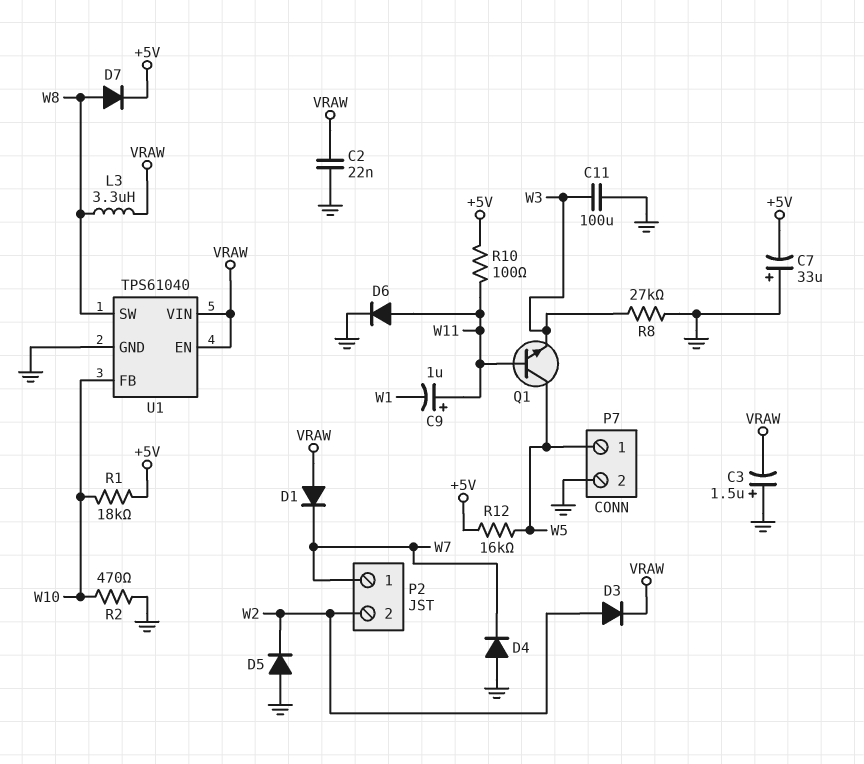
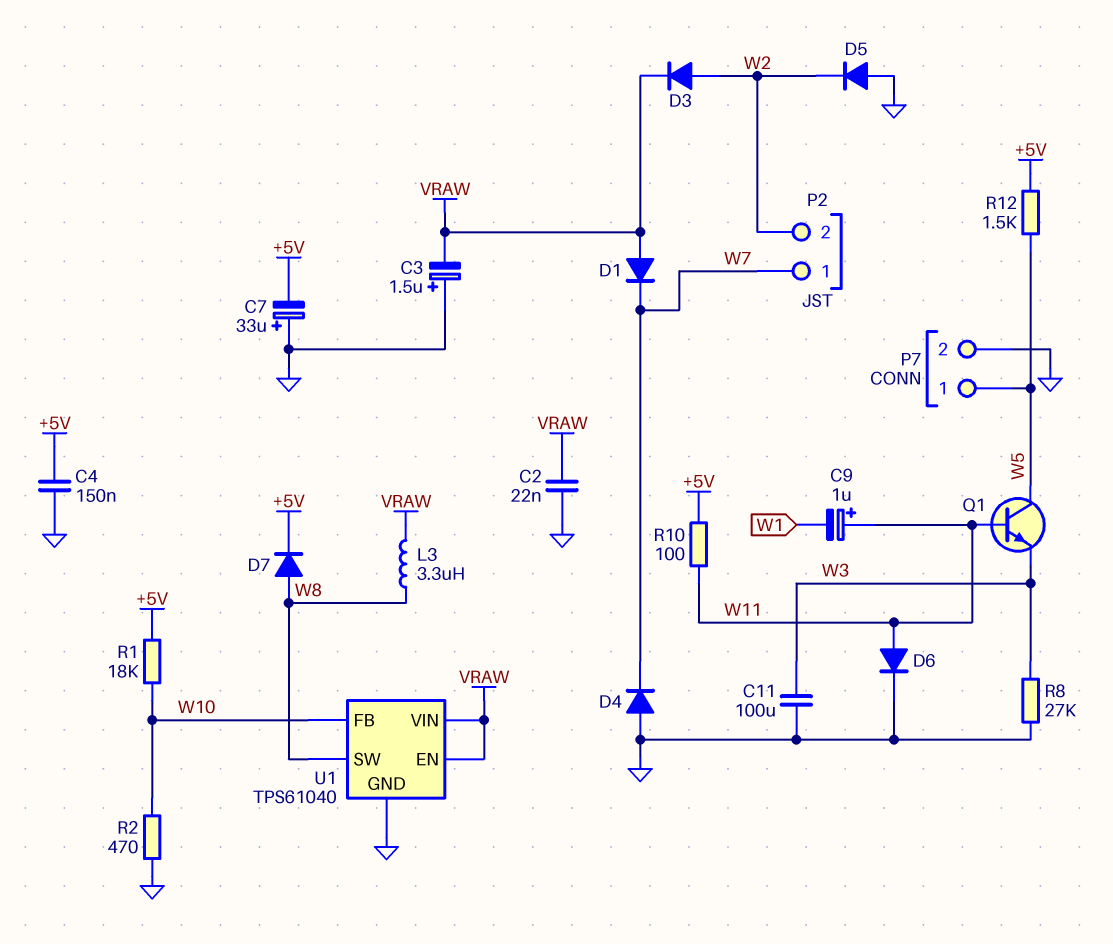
C4: none -> 150nF (+5V, GND)
R12: 16k (+5V, W5) -> 1.5k (+5V, W5)

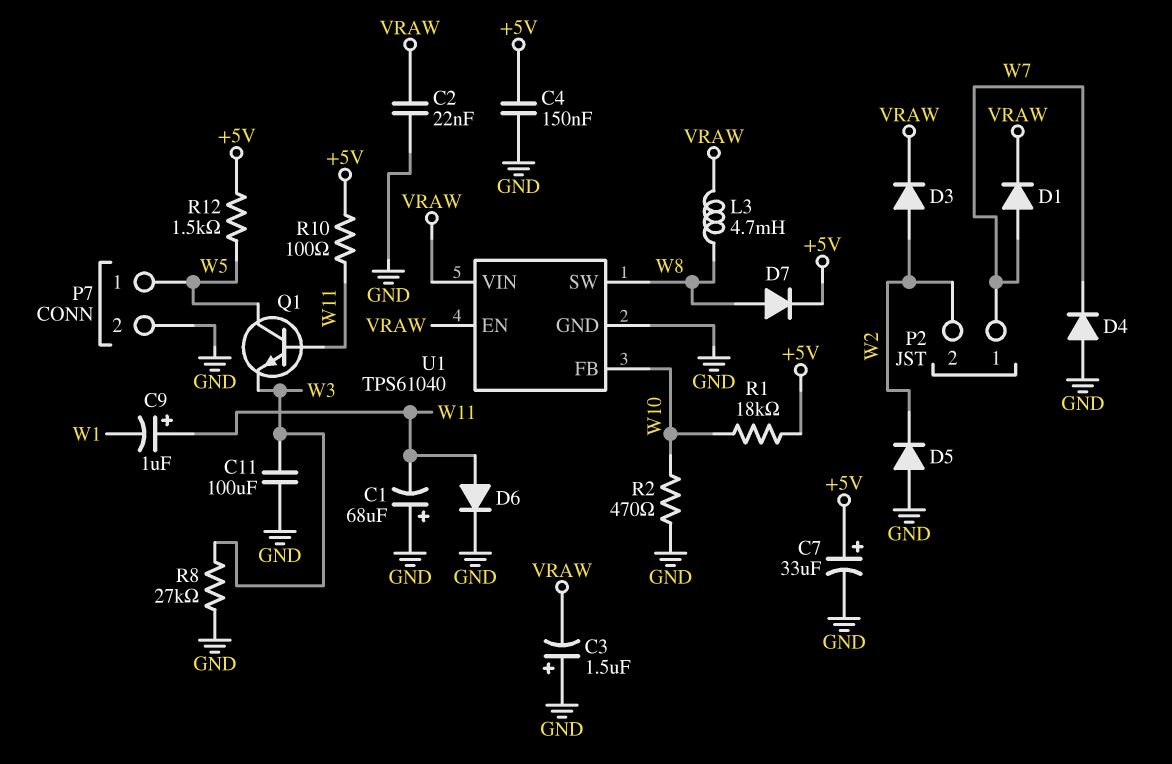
C1: none -> 68uF (plus GND, minus W11)
C7: 33uF (plus GND, minus +5V) -> 33uF (plus +5V, minus GND)
D1: diode (A VRAW, K W7) -> diode (A W7, K VRAW)
L3: 3.3uH (VRAW, W8) -> 4.7mH (VRAW, W8)

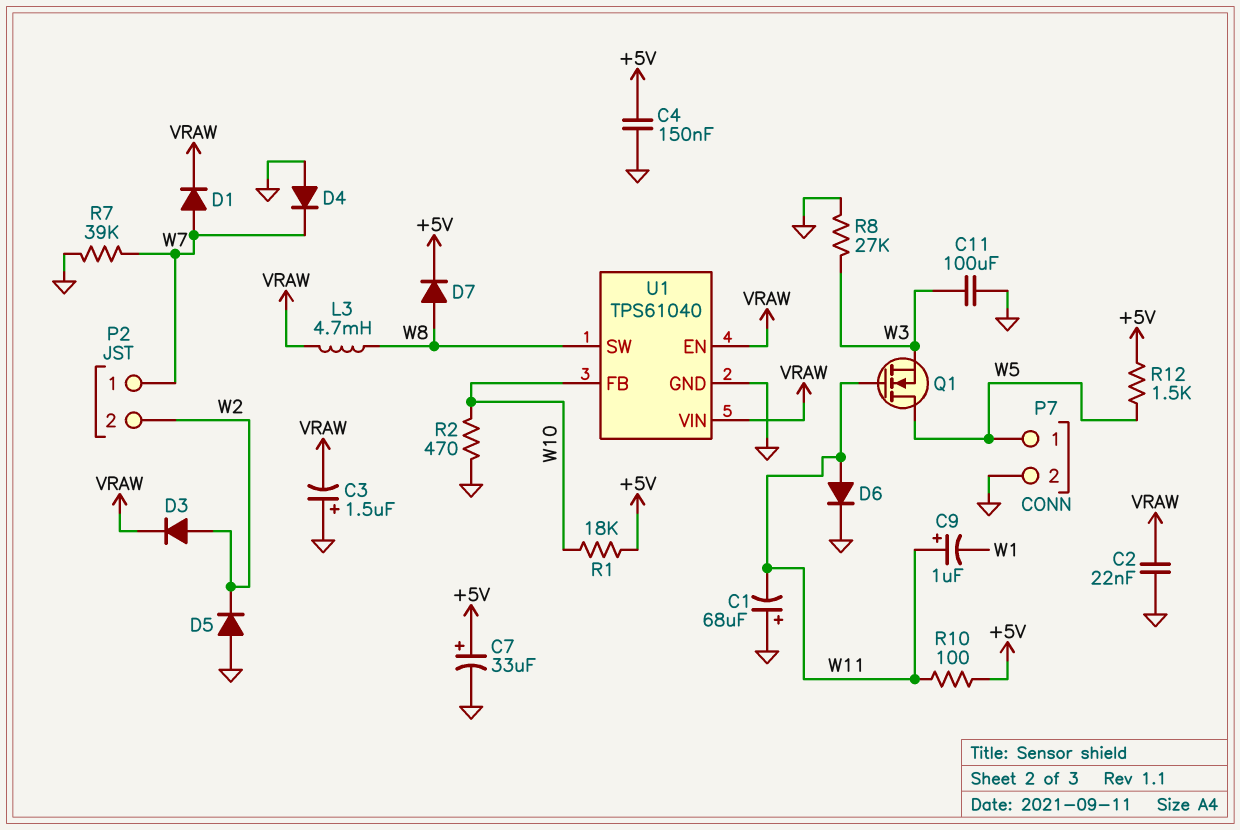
Q1: NPN (B W11, C W5, E W3) -> NMOS (G W11, D W5, S W3)
R7: none -> 39k (GND, W7)

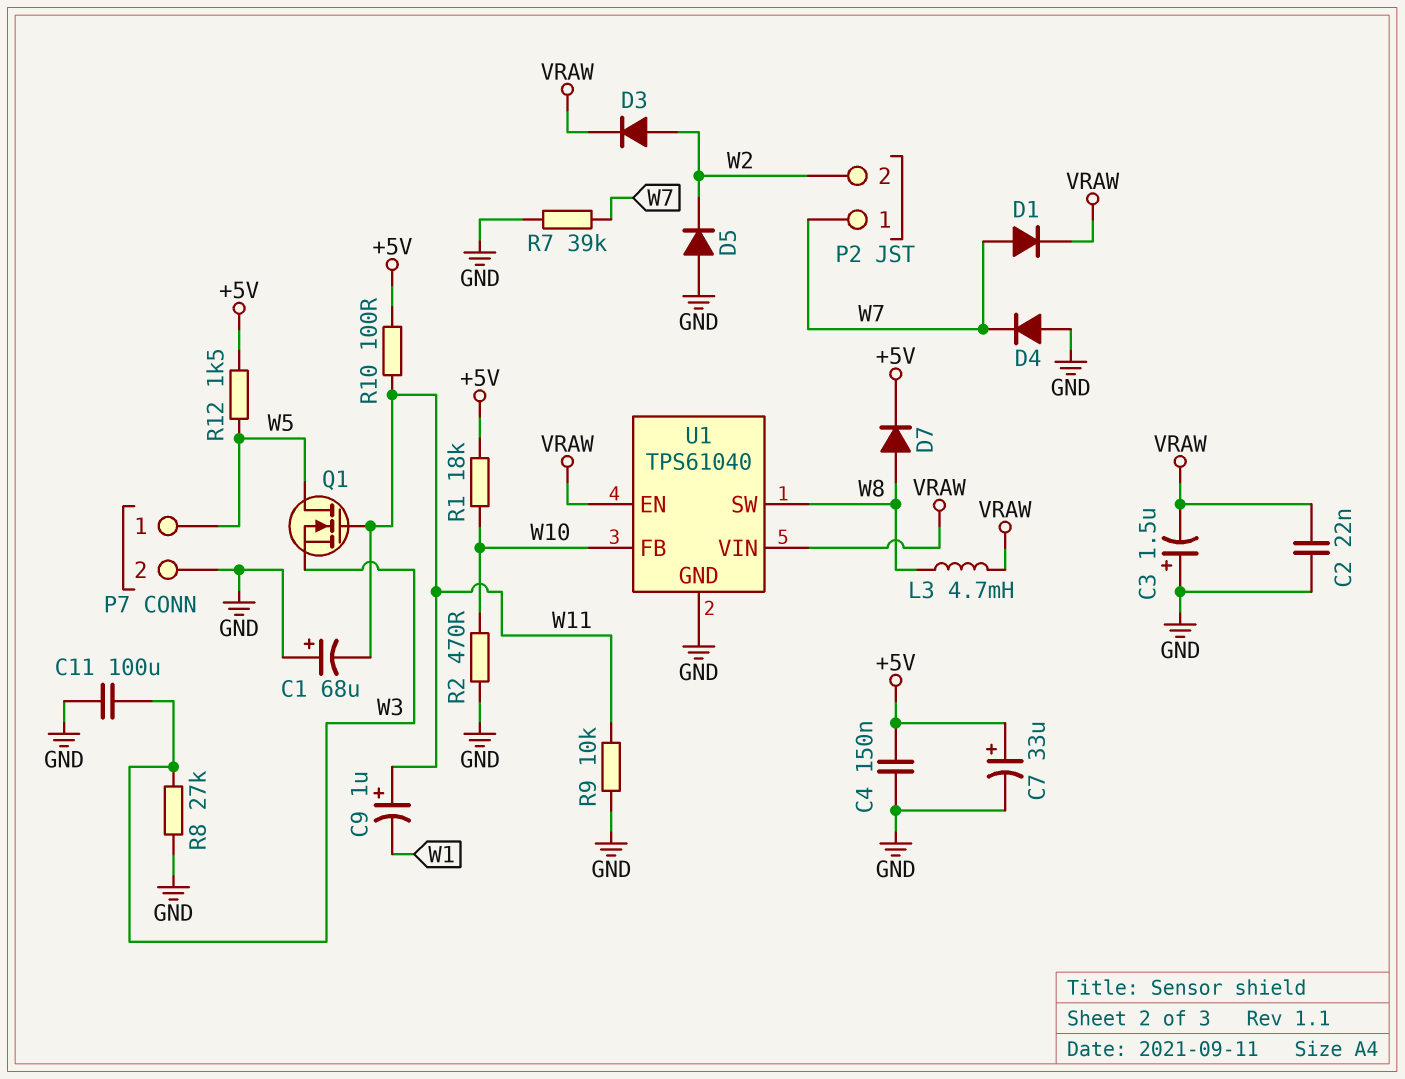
D6: diode (A W11, K GND) -> none
R9: none -> 10k (GND, W11)

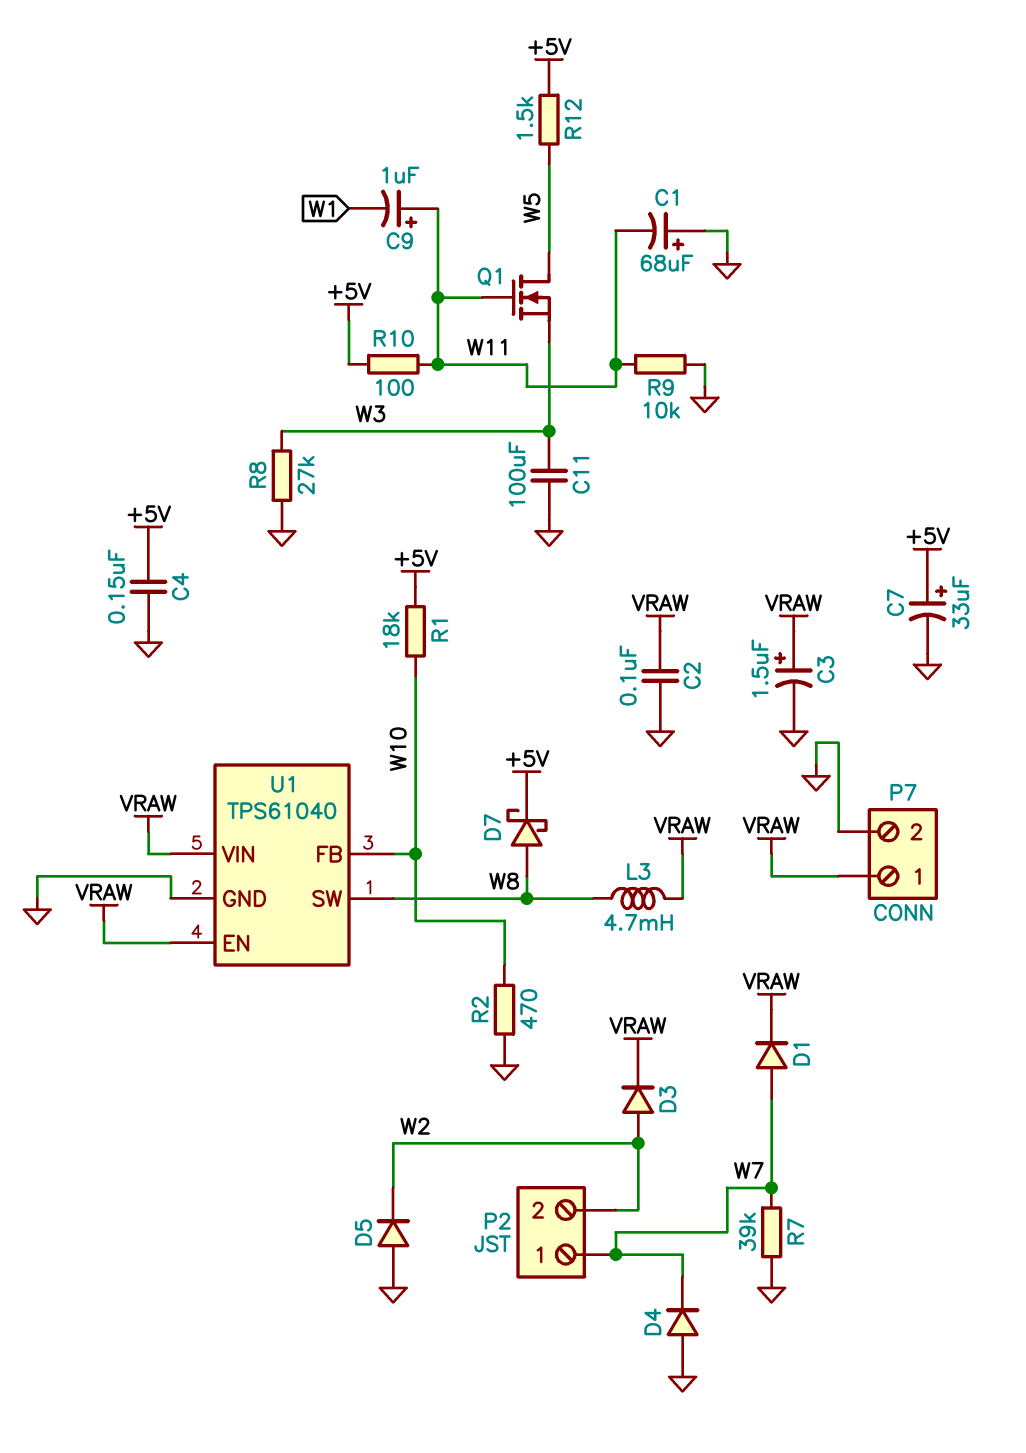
C2: 22nF (GND, VRAW) -> 100nF (GND, VRAW)
C3: 1.5uF (plus GND, minus VRAW) -> 1.5uF (plus VRAW, minus GND)
D7: diode (A W8, K +5V) -> schottky (A W8, K +5V)
P7 pin 1: W5 -> VRAW

